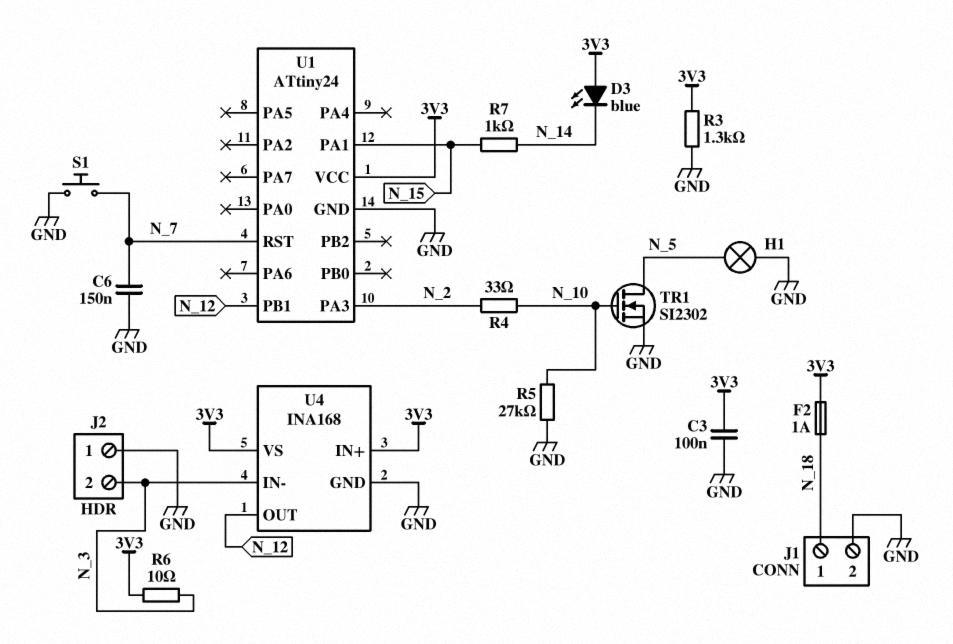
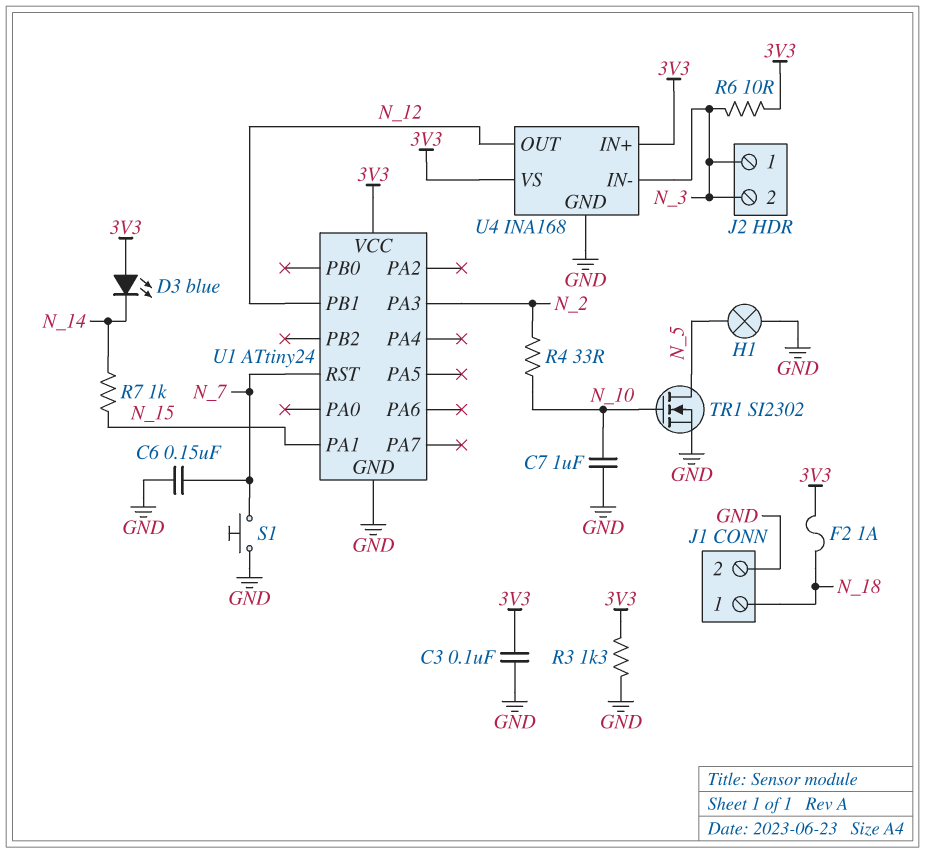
C7: none -> 1uF (GND, N_10)
J2 pin 1: GND -> N_3
R5: 27k (GND, N_10) -> none

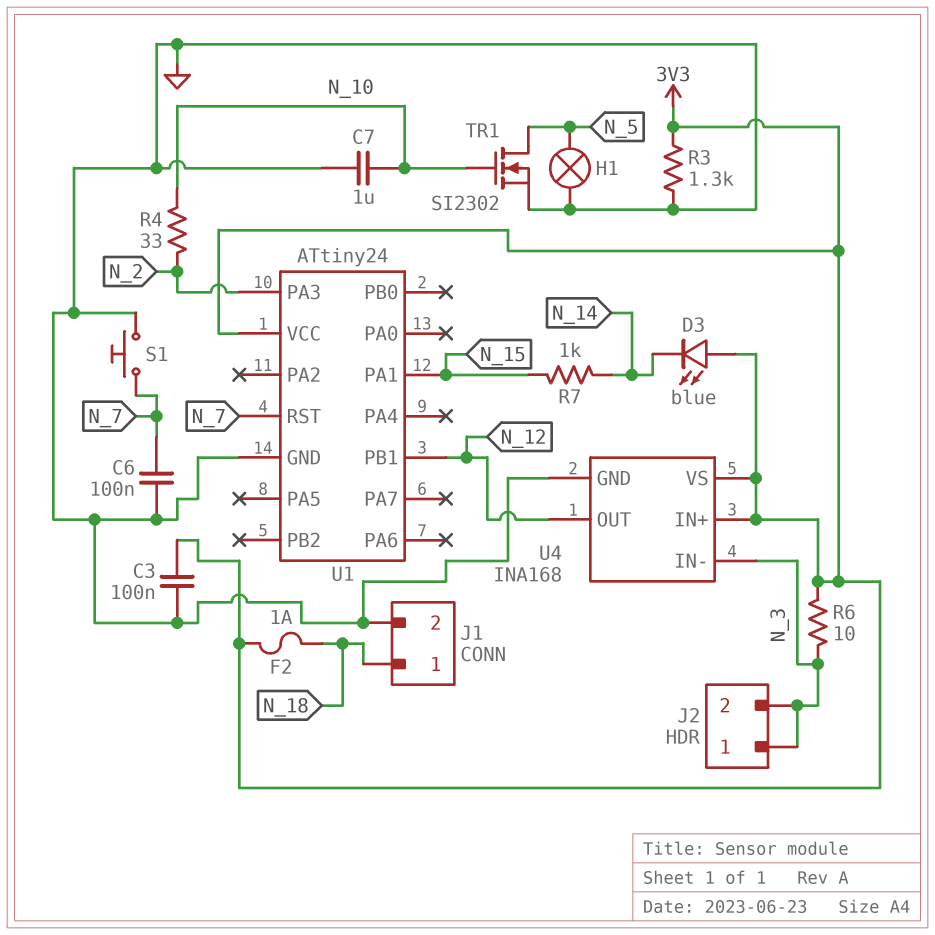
C6: 150nF (GND, N_7) -> 100nF (GND, N_7)

